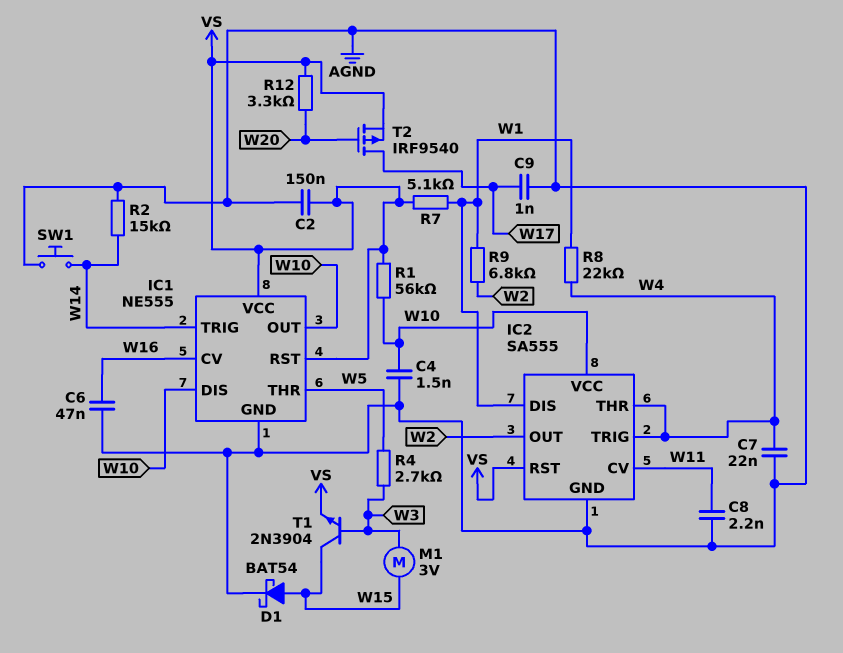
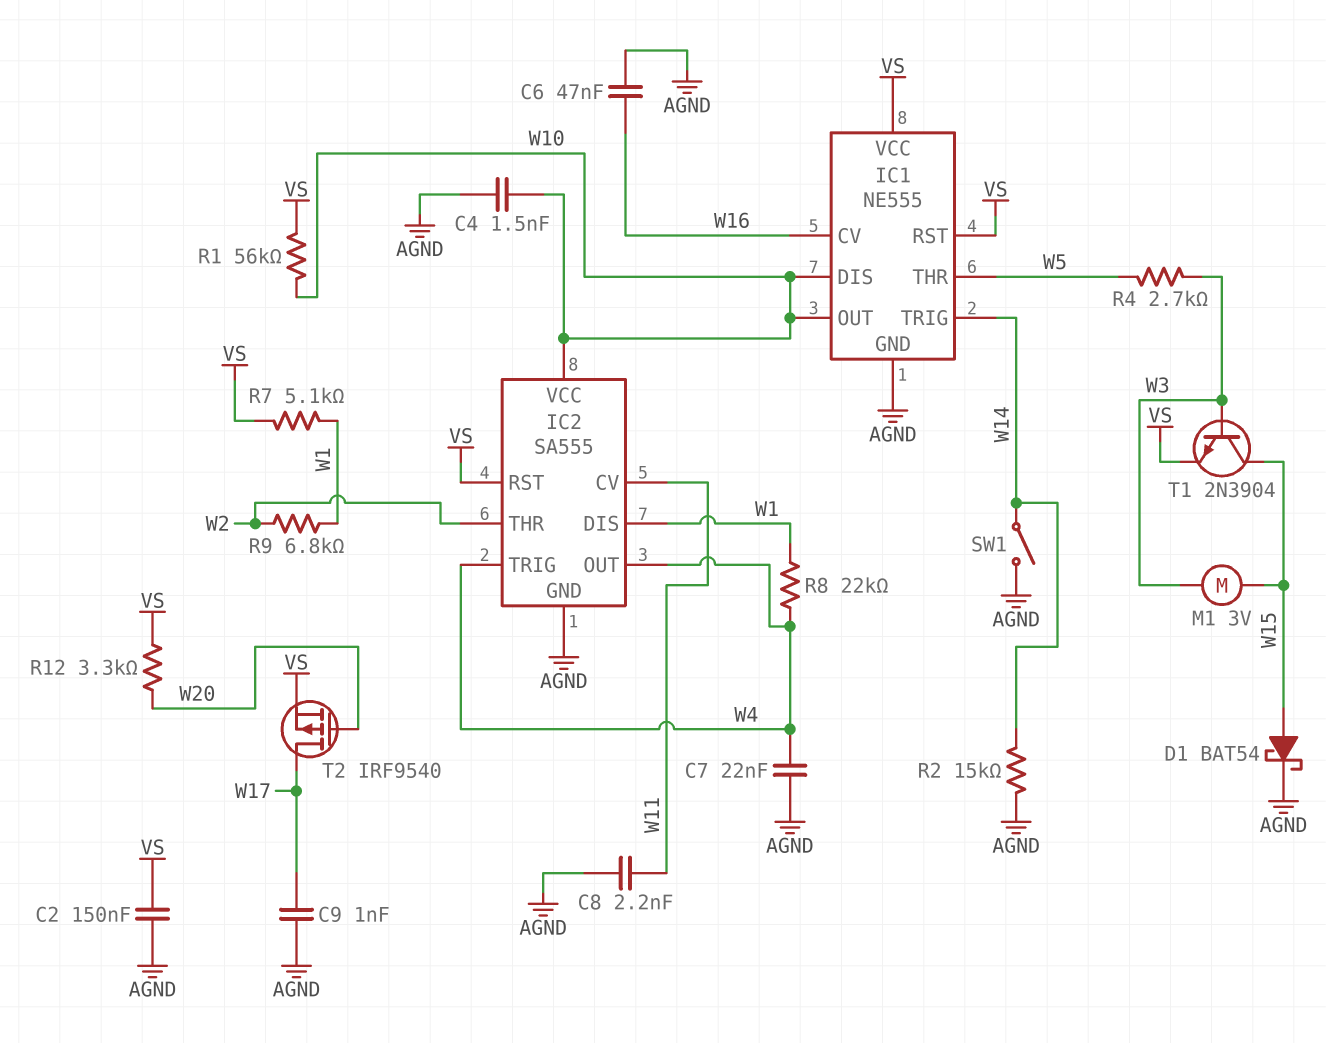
IC2 pin OUT: W2 -> W4
IC2 pin THR: W4 -> W2
SW1: button (AGND, W14) -> switch (AGND, W14)

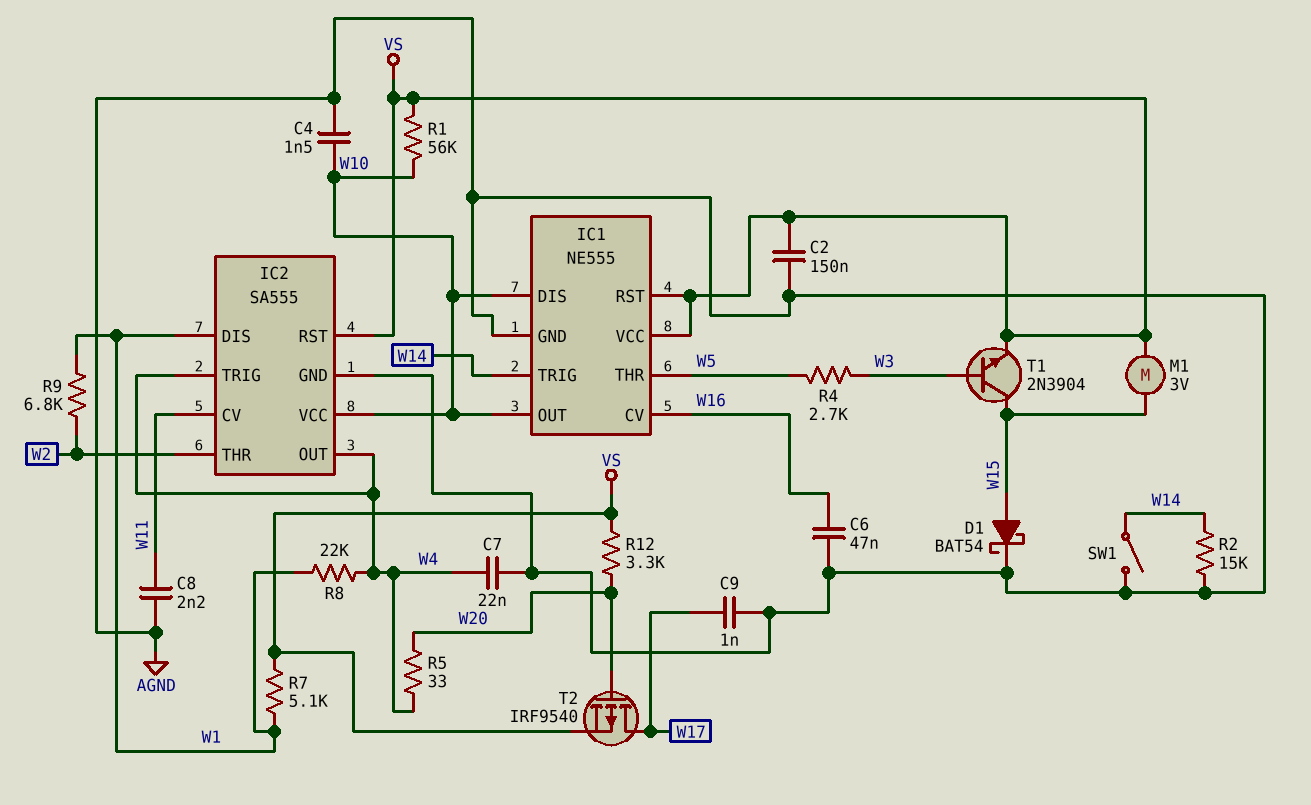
M1: motor 3V (W3, W15) -> motor 3V (VS, W15)
R5: none -> 33 (W4, W20)

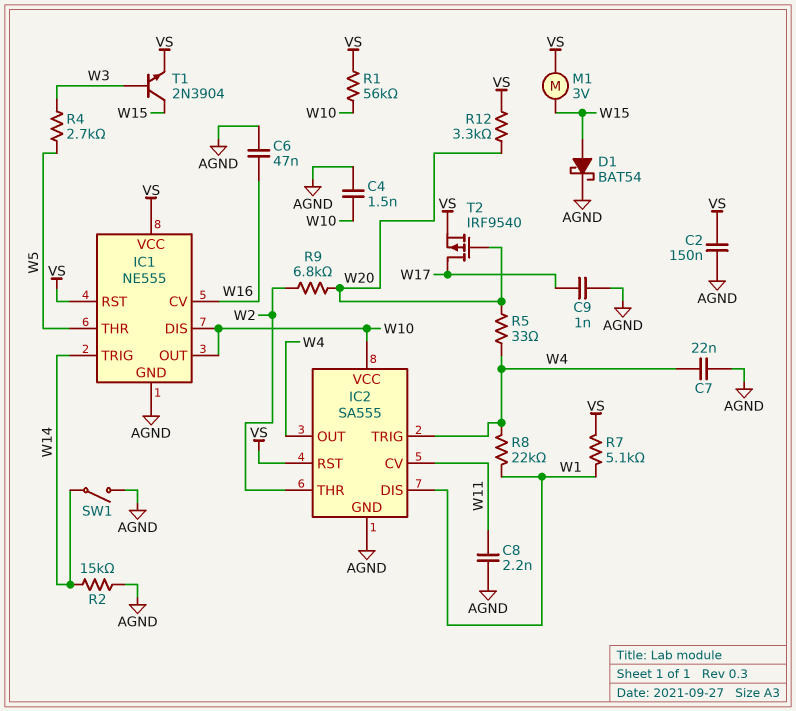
R9: 6.8k (W1, W2) -> 6.8k (W2, W20)

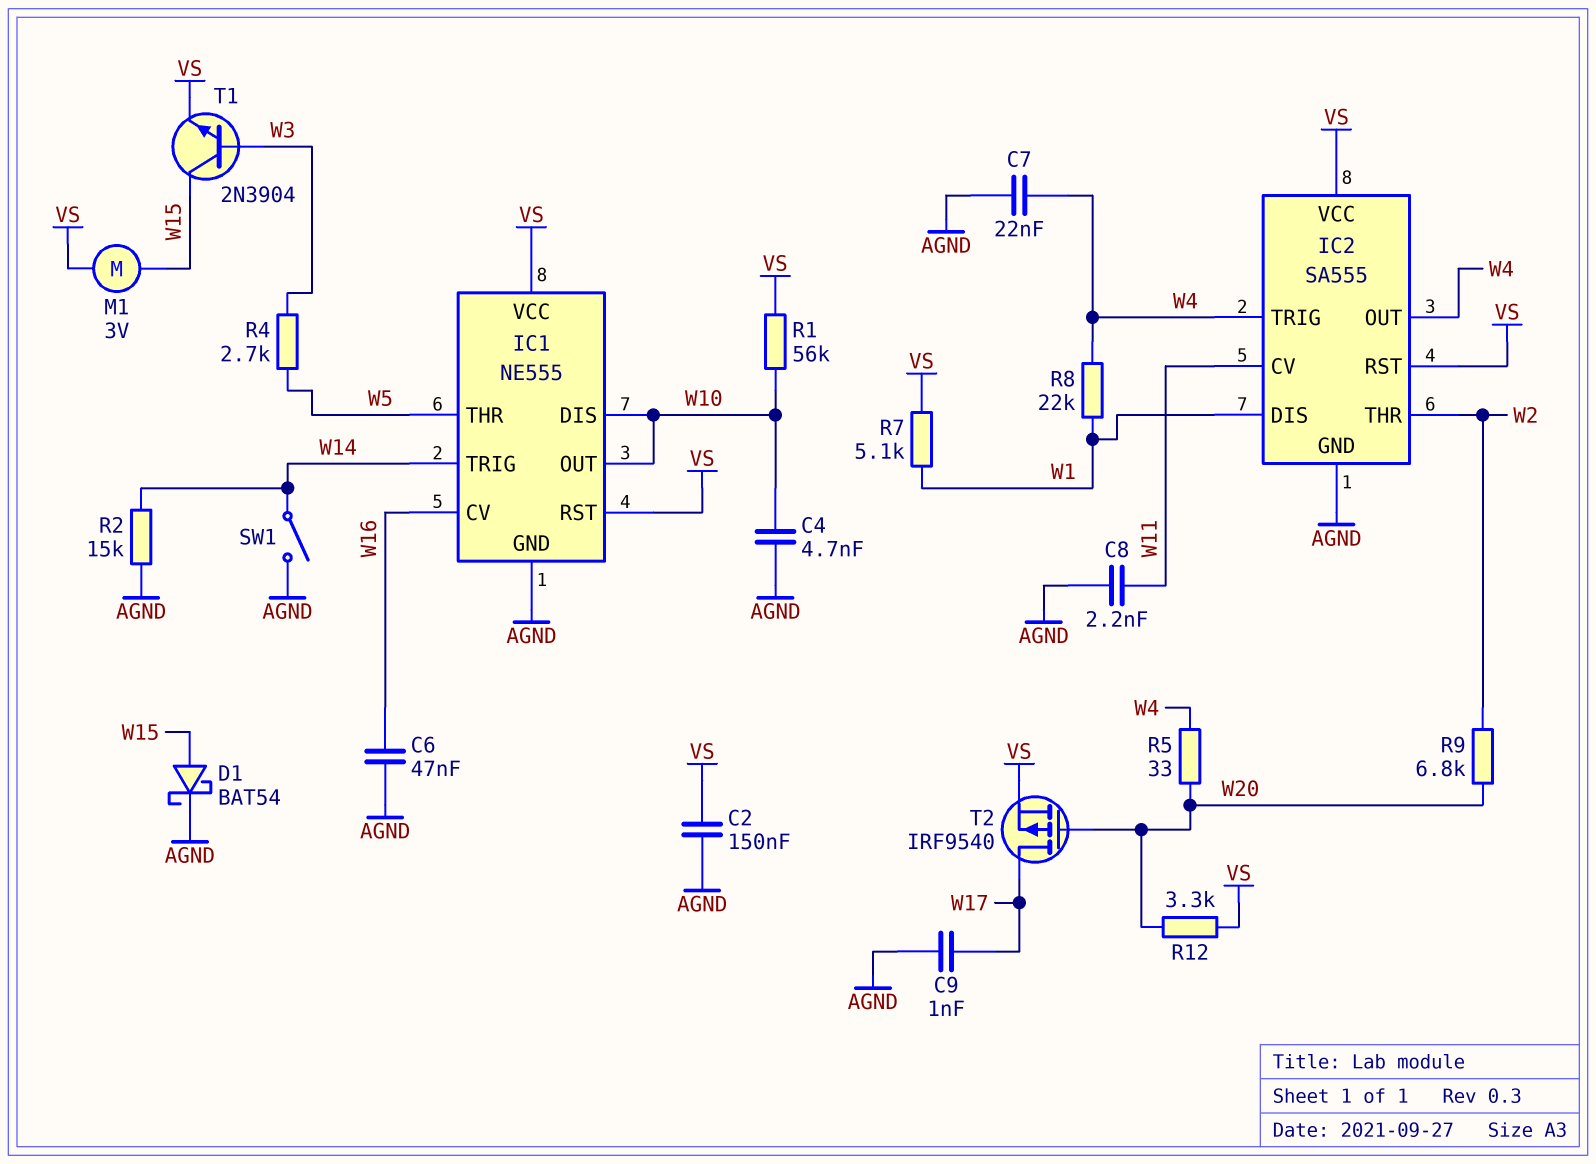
C4: 1.5nF (AGND, W10) -> 4.7nF (AGND, W10)
IC2 pin VCC: W10 -> VS

